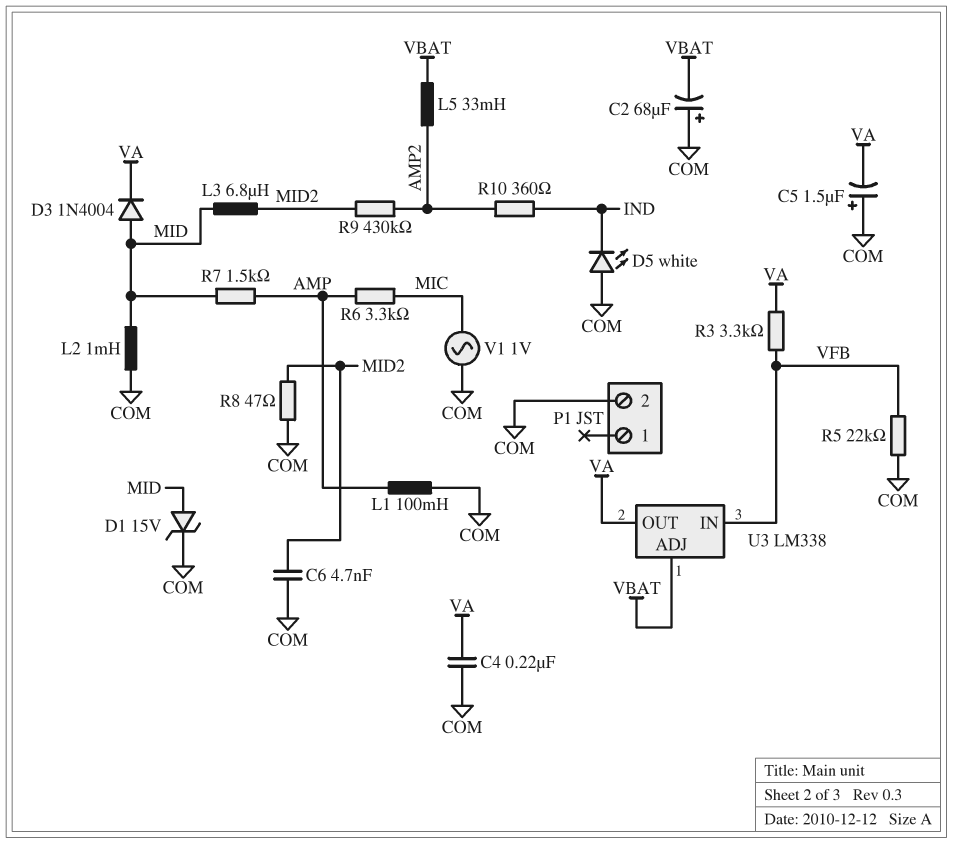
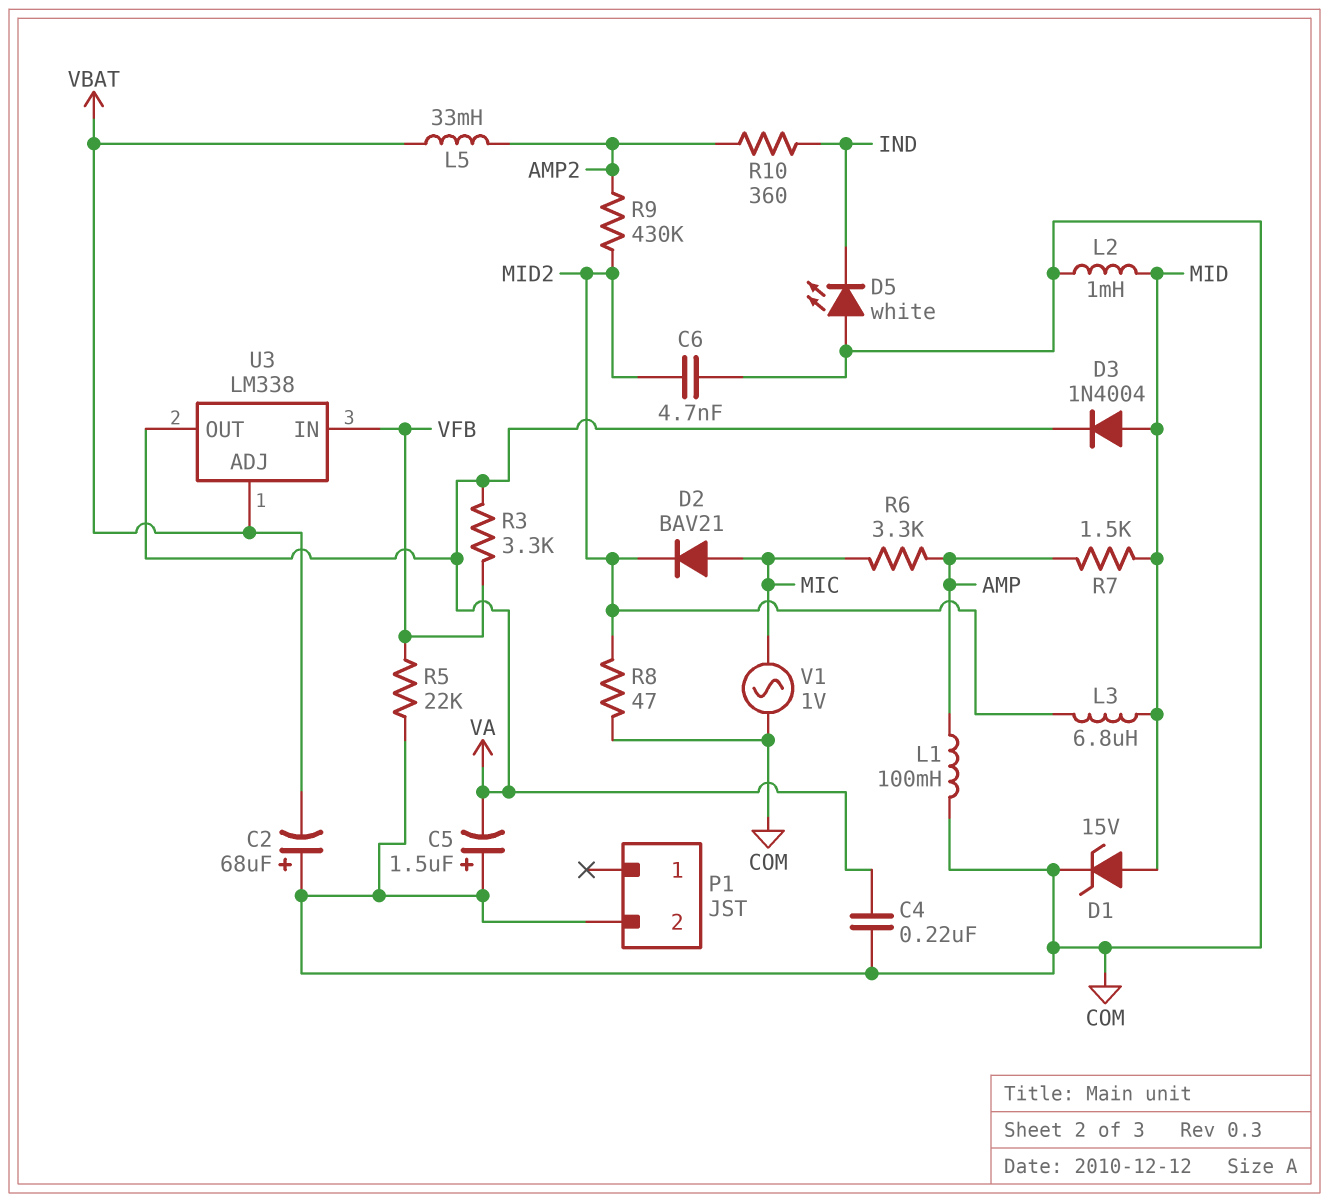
D2: none -> diode BAV21 (A MIC, K MID2)

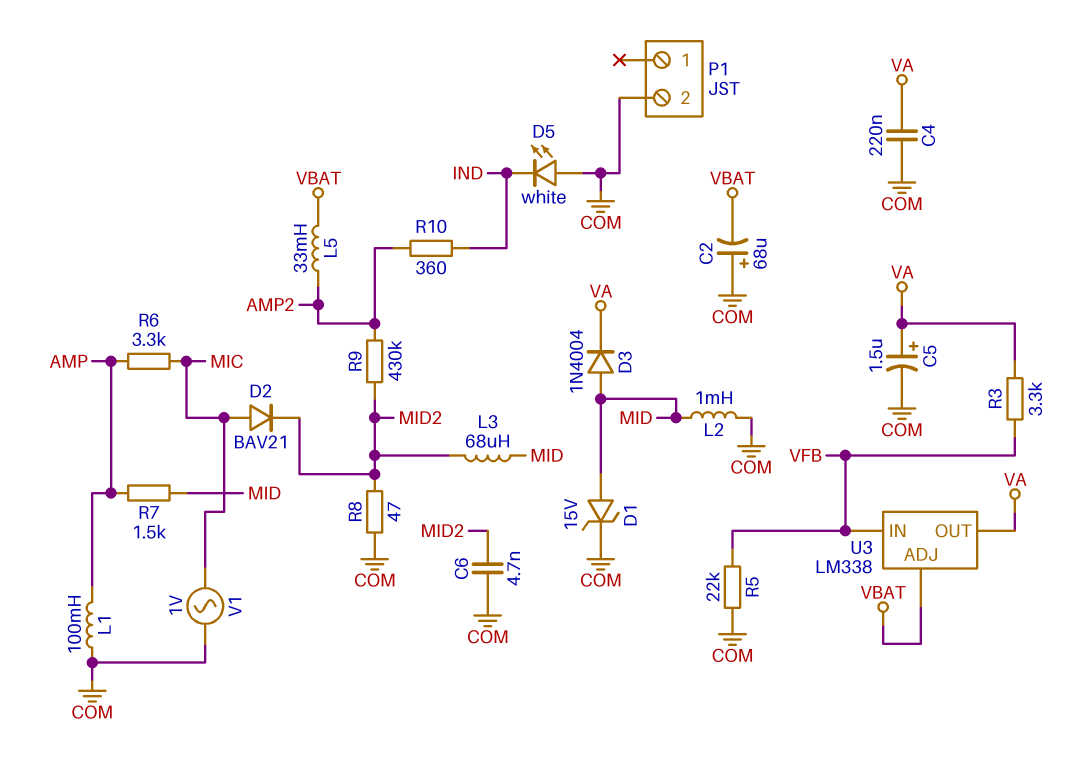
C5: 1.5uF (plus COM, minus VA) -> 1.5uF (plus VA, minus COM)
L3: 6.8uH (MID, MID2) -> 68uH (MID, MID2)

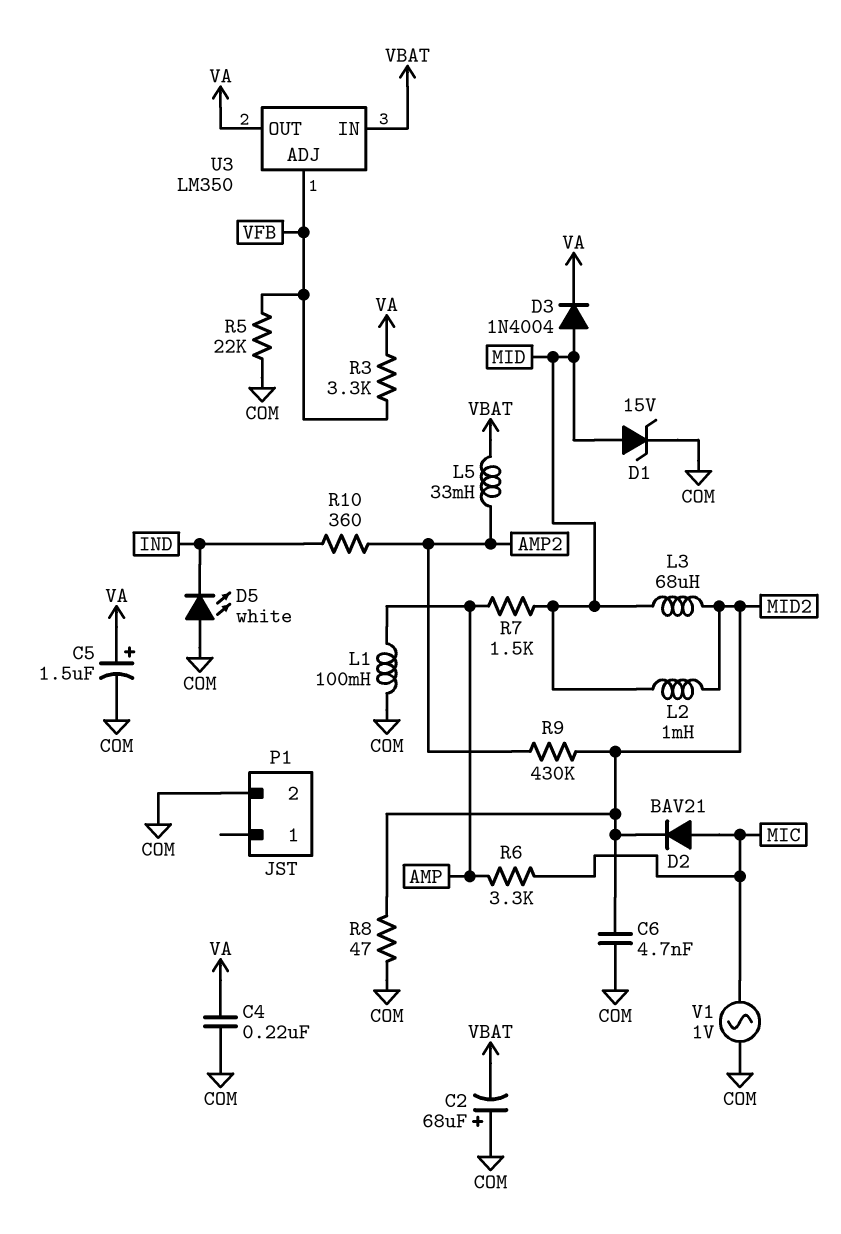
L2: 1mH (COM, MID) -> 1mH (MID, MID2)
U3: LM338 -> LM350
U3 pin ADJ: VBAT -> VFB
U3 pin IN: VFB -> VBAT

